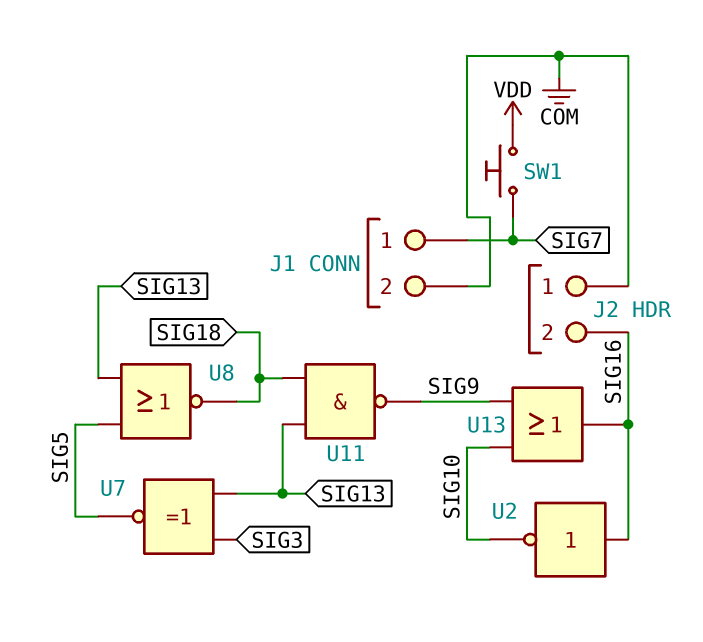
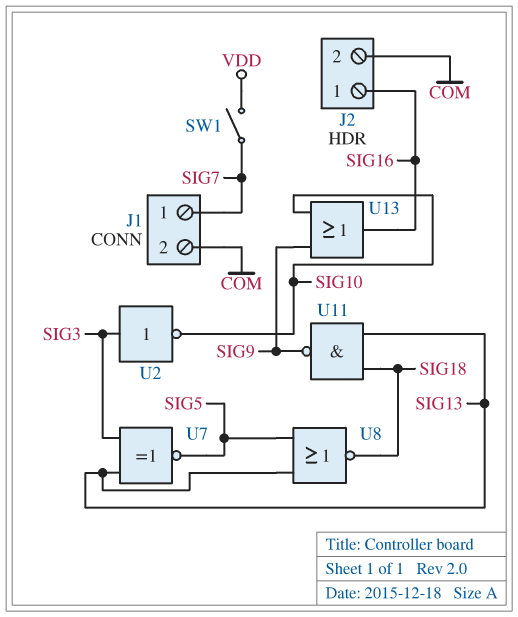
J2 pin 1: COM -> SIG16
J2 pin 2: SIG16 -> COM
SW1: button (SIG7, VDD) -> switch (SIG7, VDD)
U2: NOT (in SIG16, out SIG10) -> NOT (in SIG3, out SIG10)

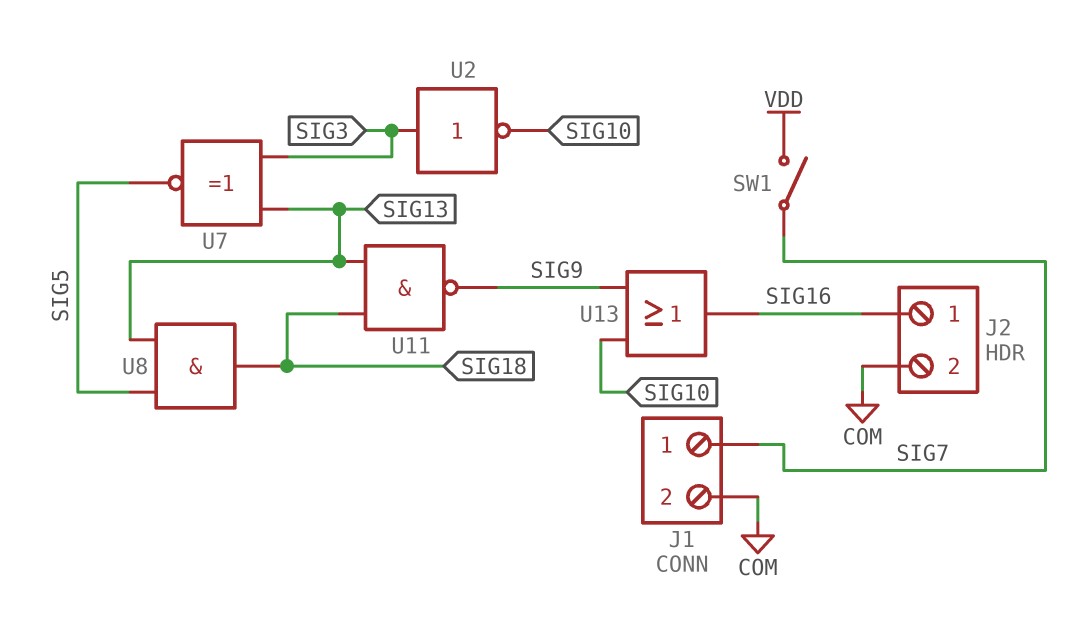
U8: NOR (in SIG5, in SIG13, out SIG18) -> AND (in SIG5, in SIG13, out SIG18)

